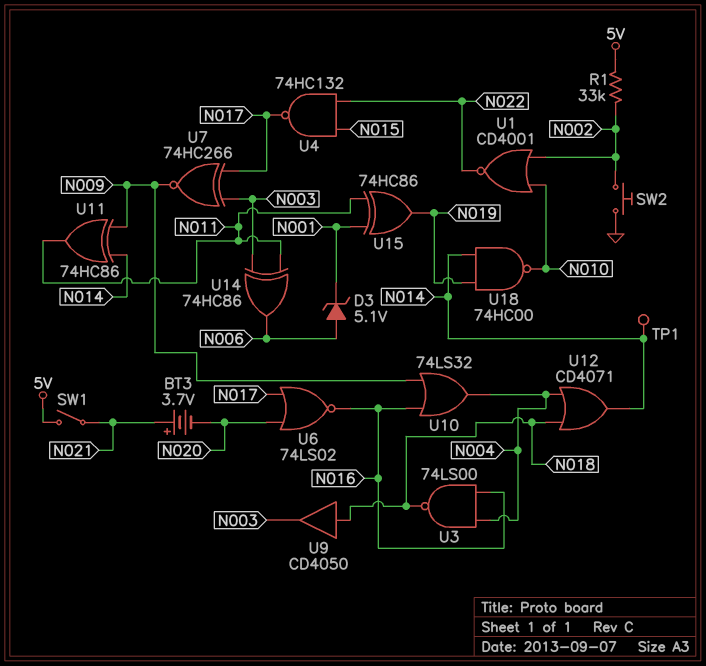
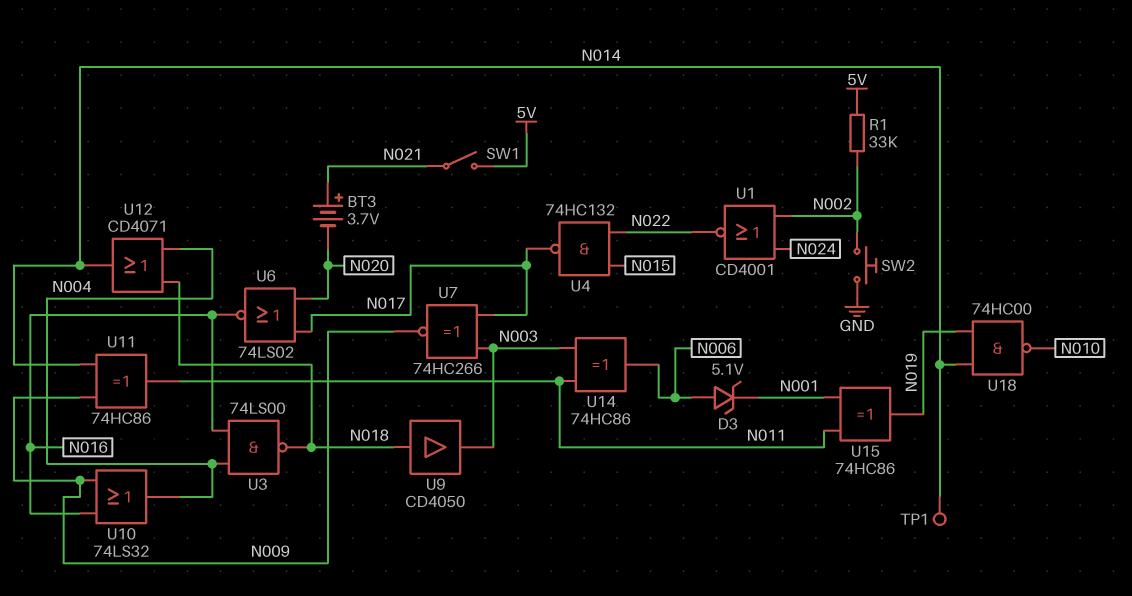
U1: NOR CD4001 (in N002, in N010, out N022) -> NOR CD4001 (in N002, in N024, out N022)

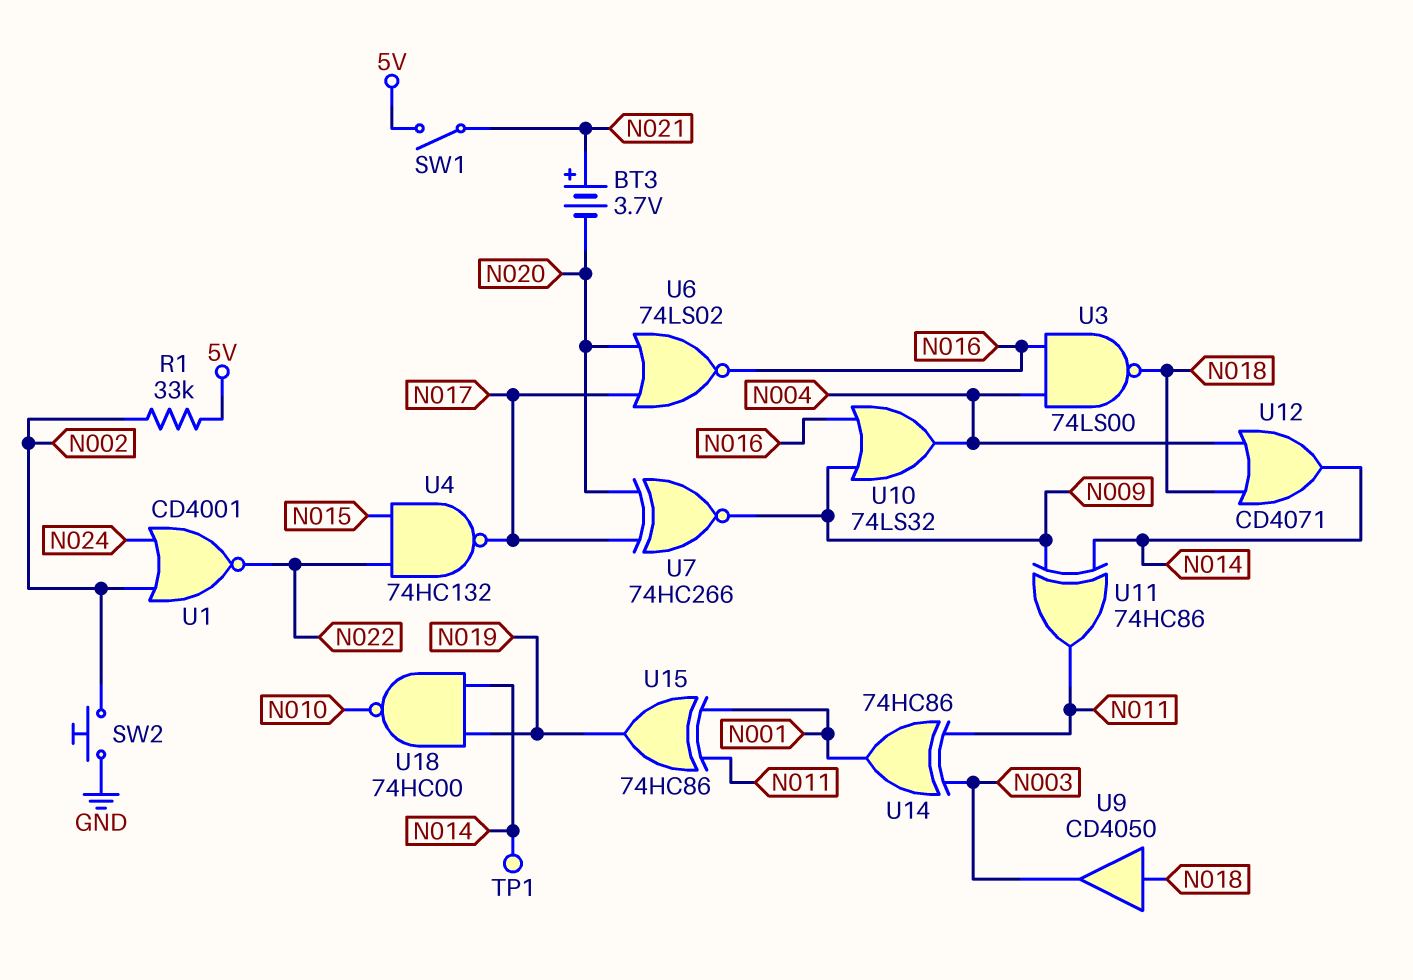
D3: zener 5.1V (A N006, K N001) -> none
U7: XNOR 74HC266 (in N003, in N017, out N009) -> XNOR 74HC266 (in N017, in N020, out N009)
U14: XOR 74HC86 (in N003, in N011, out N006) -> XOR 74HC86 (in N003, in N011, out N001)

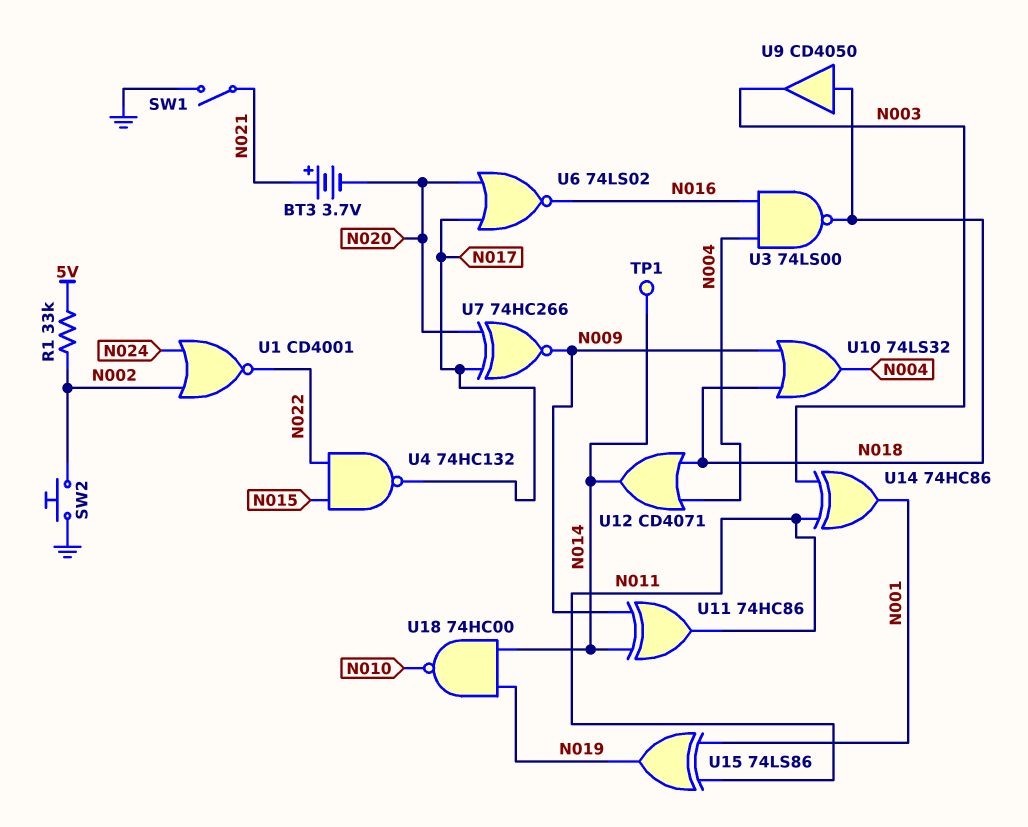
SW1: switch (5V, N021) -> switch (GND, N021)
U10: OR 74LS32 (in N009, in N016, out N004) -> OR 74LS32 (in N009, in N018, out N004)
U15: XOR 74HC86 (in N001, in N011, out N019) -> XOR 74LS86 (in N001, in N011, out N019)

